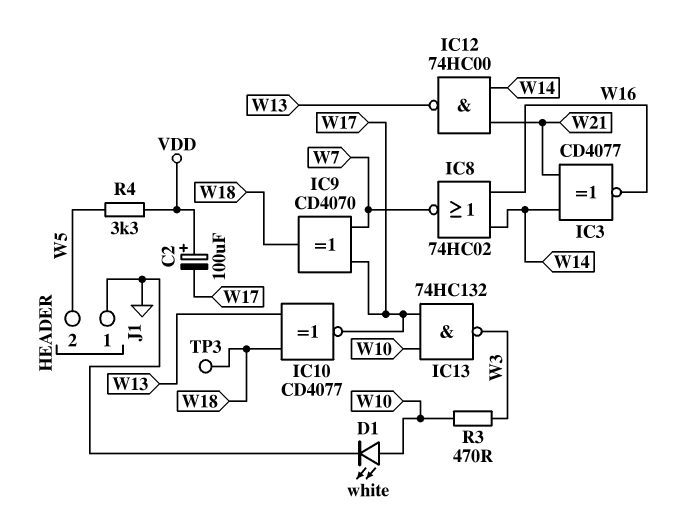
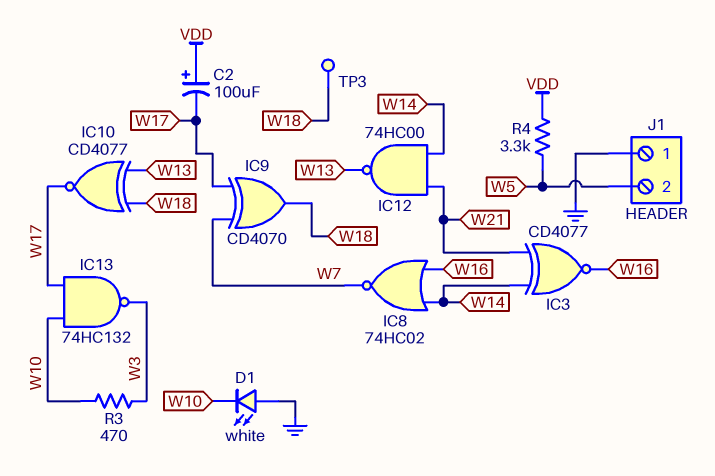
D1: LED white (A W10, K GND) -> LED white (A GND, K W10)

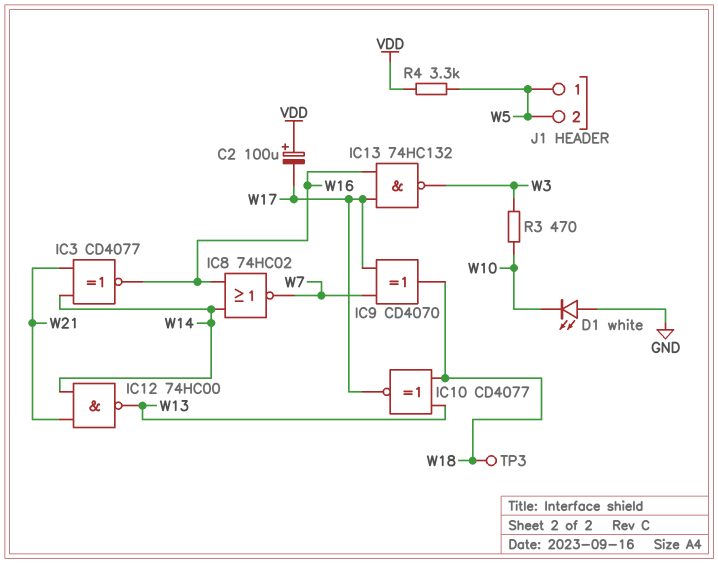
IC13: NAND 74HC132 (in W10, in W17, out W3) -> NAND 74HC132 (in W16, in W17, out W3)
J1 pin 1: GND -> W5

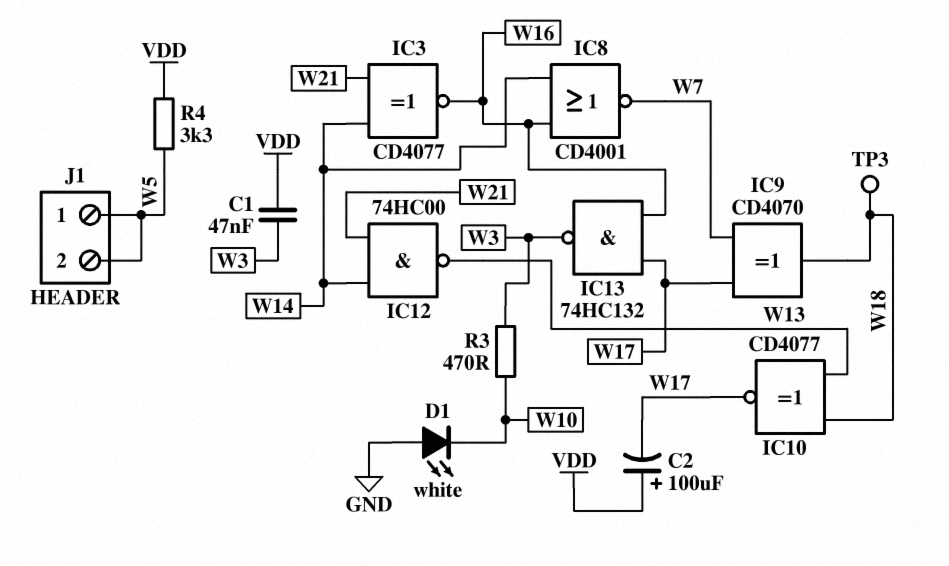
C1: none -> 47nF (VDD, W3)
IC8: NOR 74HC02 (in W14, in W16, out W7) -> NOR CD4001 (in W14, in W16, out W7)

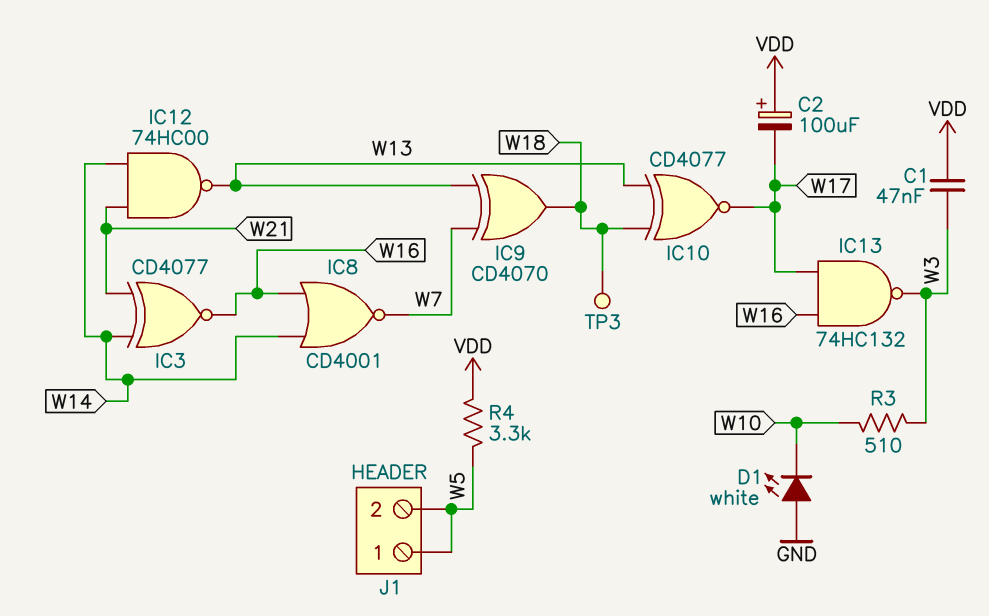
IC9: XOR CD4070 (in W7, in W17, out W18) -> XOR CD4070 (in W7, in W13, out W18)
R3: 470 (W3, W10) -> 510 (W3, W10)

